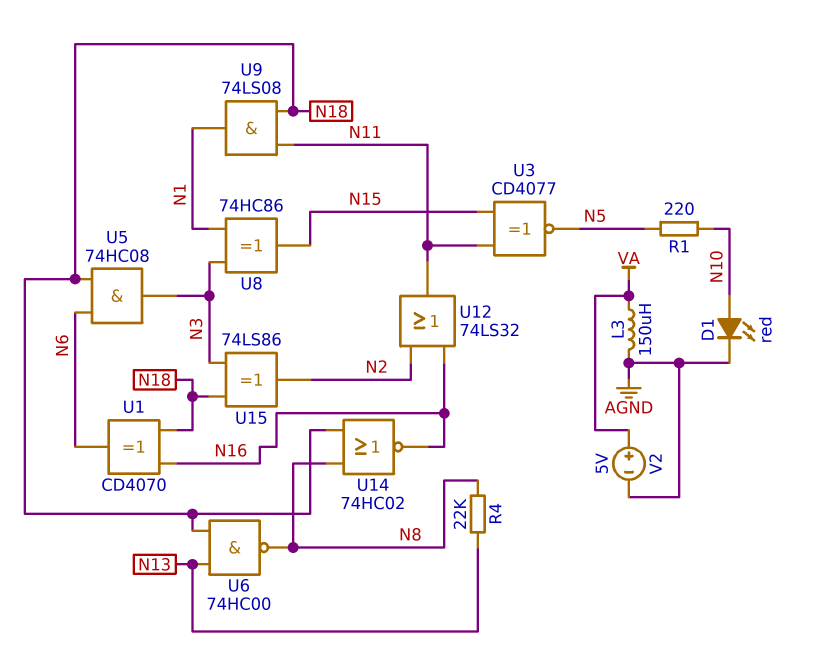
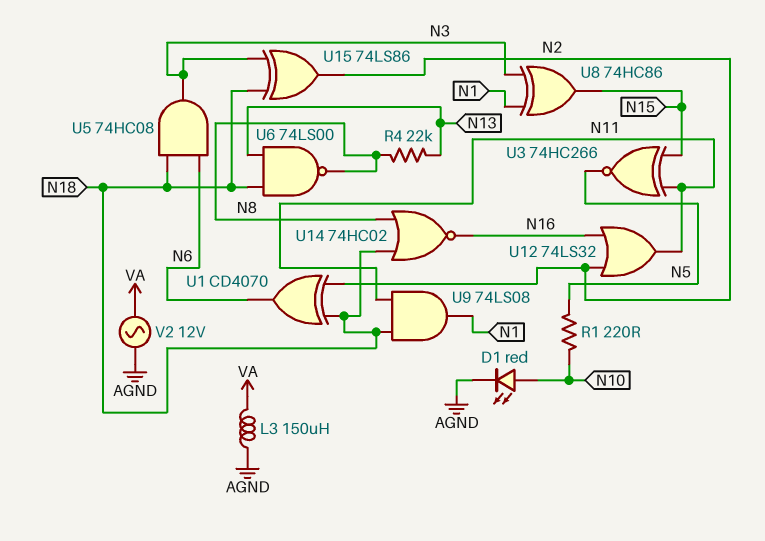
U1: XOR CD4070 (in N16, in N18, out N6) -> XOR CD4070 (in N2, in N18, out N6)
U3: XNOR CD4077 (in N11, in N15, out N5) -> XNOR 74HC266 (in N11, in N15, out N5)
U6: NAND 74HC00 (in N13, in N18, out N8) -> NAND 74LS00 (in N13, in N18, out N8)
V2: 5V (plus VA, minus AGND) -> AC 12V (AGND, VA)

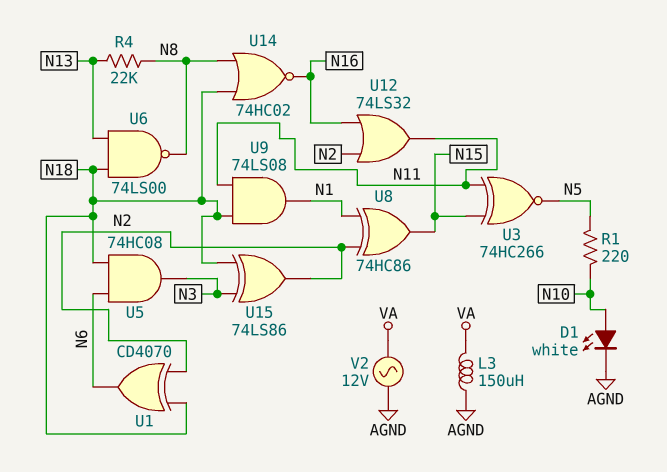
D1: LED red (A N10, K AGND) -> LED white (A N10, K AGND)
U8: XOR 74HC86 (in N1, in N3, out N15) -> XOR 74HC86 (in N1, in N2, out N15)

